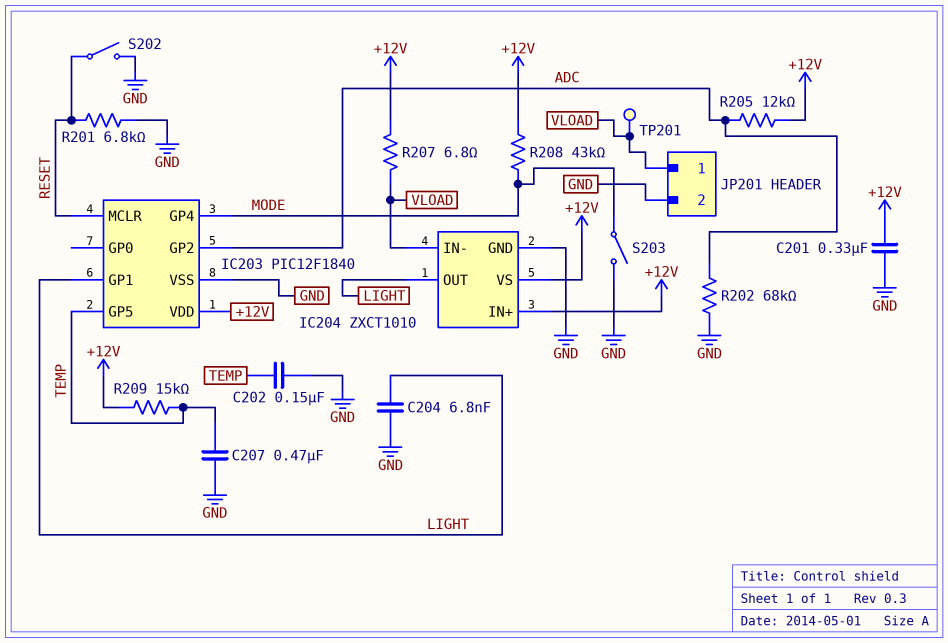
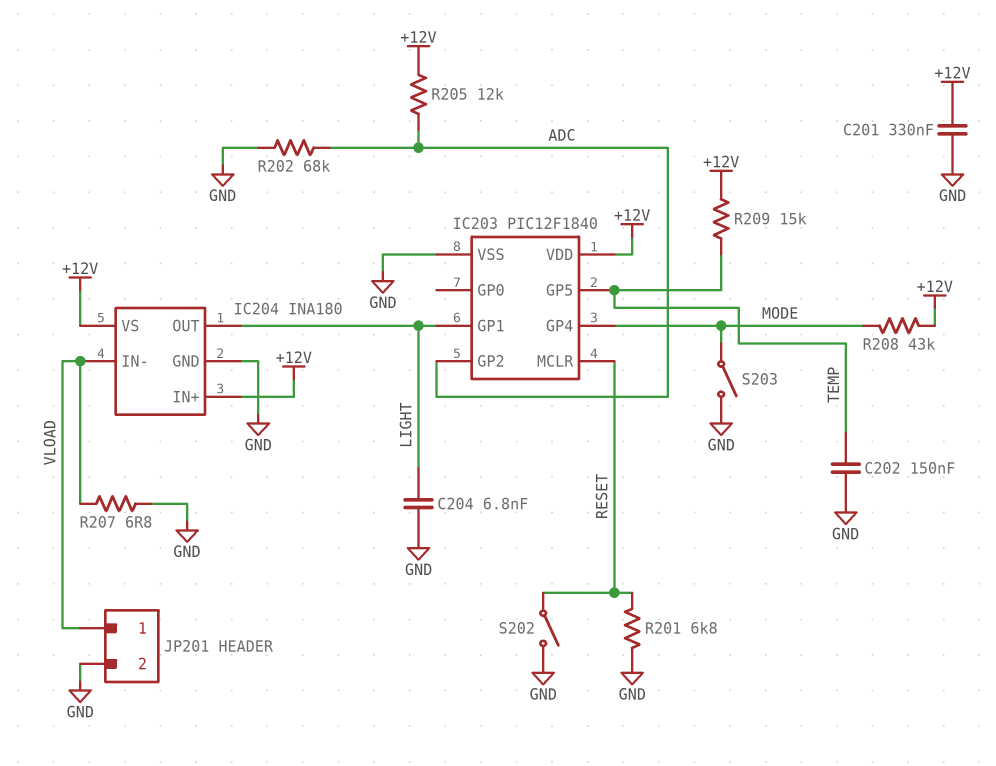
C207: 470nF (GND, TEMP) -> none
IC204: ZXCT1010 -> INA180
R207: 6.8 (+12V, VLOAD) -> 6.8 (GND, VLOAD)
TP201: test point (VLOAD) -> none

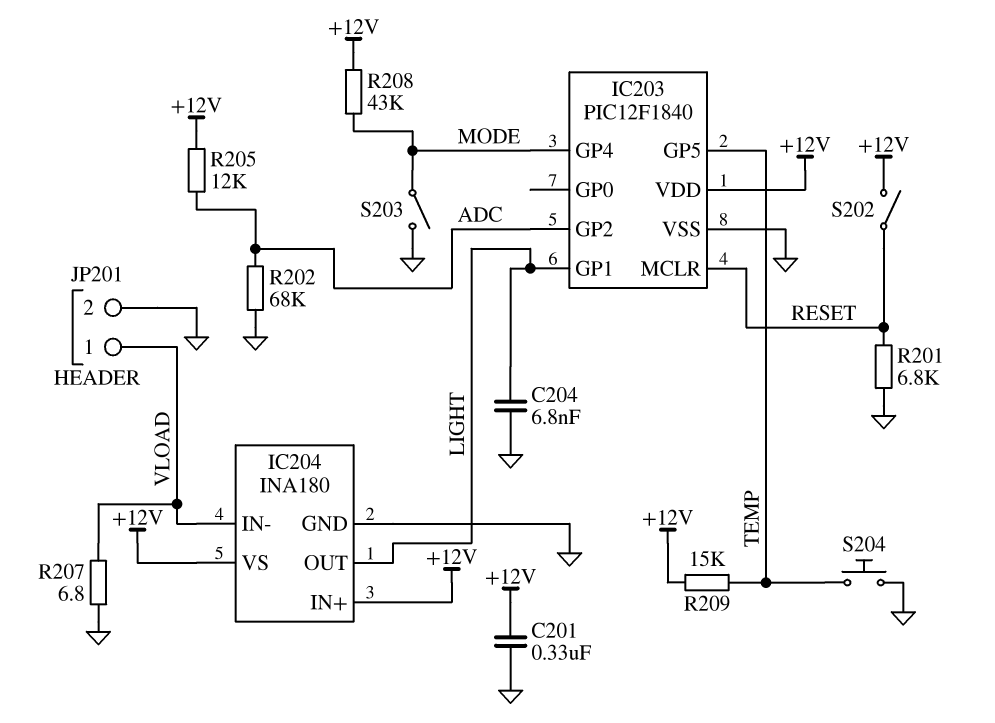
C202: 150nF (GND, TEMP) -> none
S202: switch (GND, RESET) -> switch (+12V, RESET)
S204: none -> button (GND, TEMP)

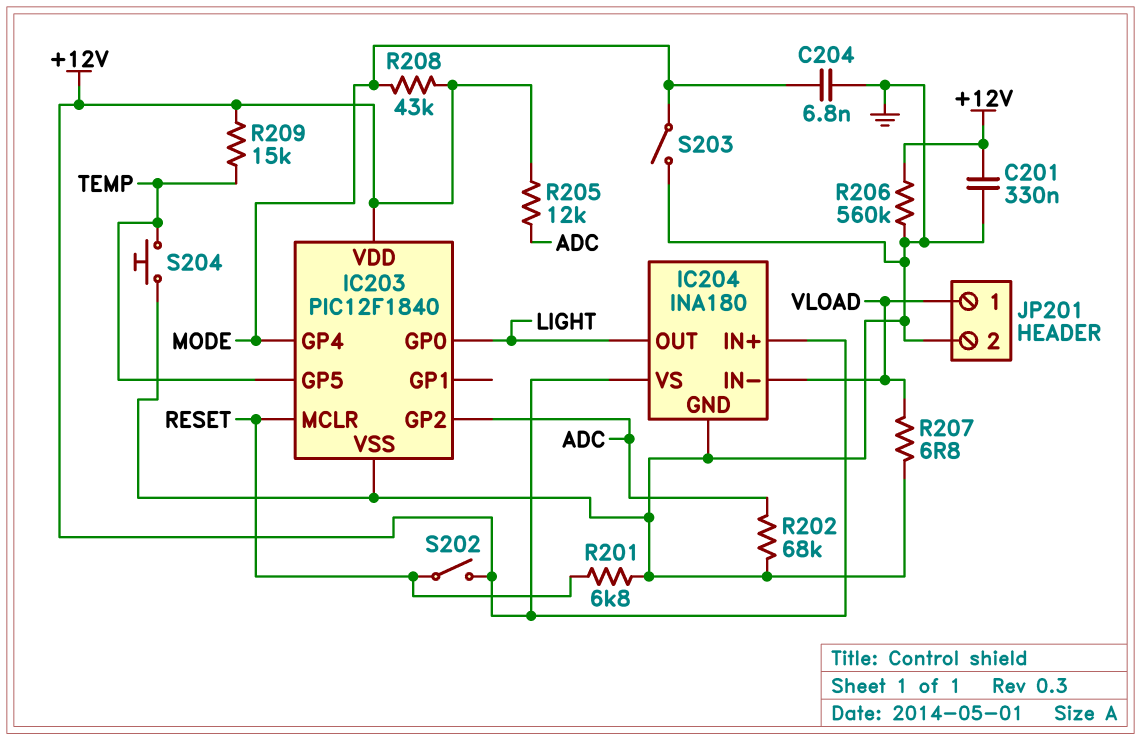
C204: 6.8nF (GND, LIGHT) -> 6.8nF (GND, MODE)
IC203 pin GP0: none -> LIGHT
IC203 pin GP1: LIGHT -> none
R206: none -> 560k (+12V, GND)

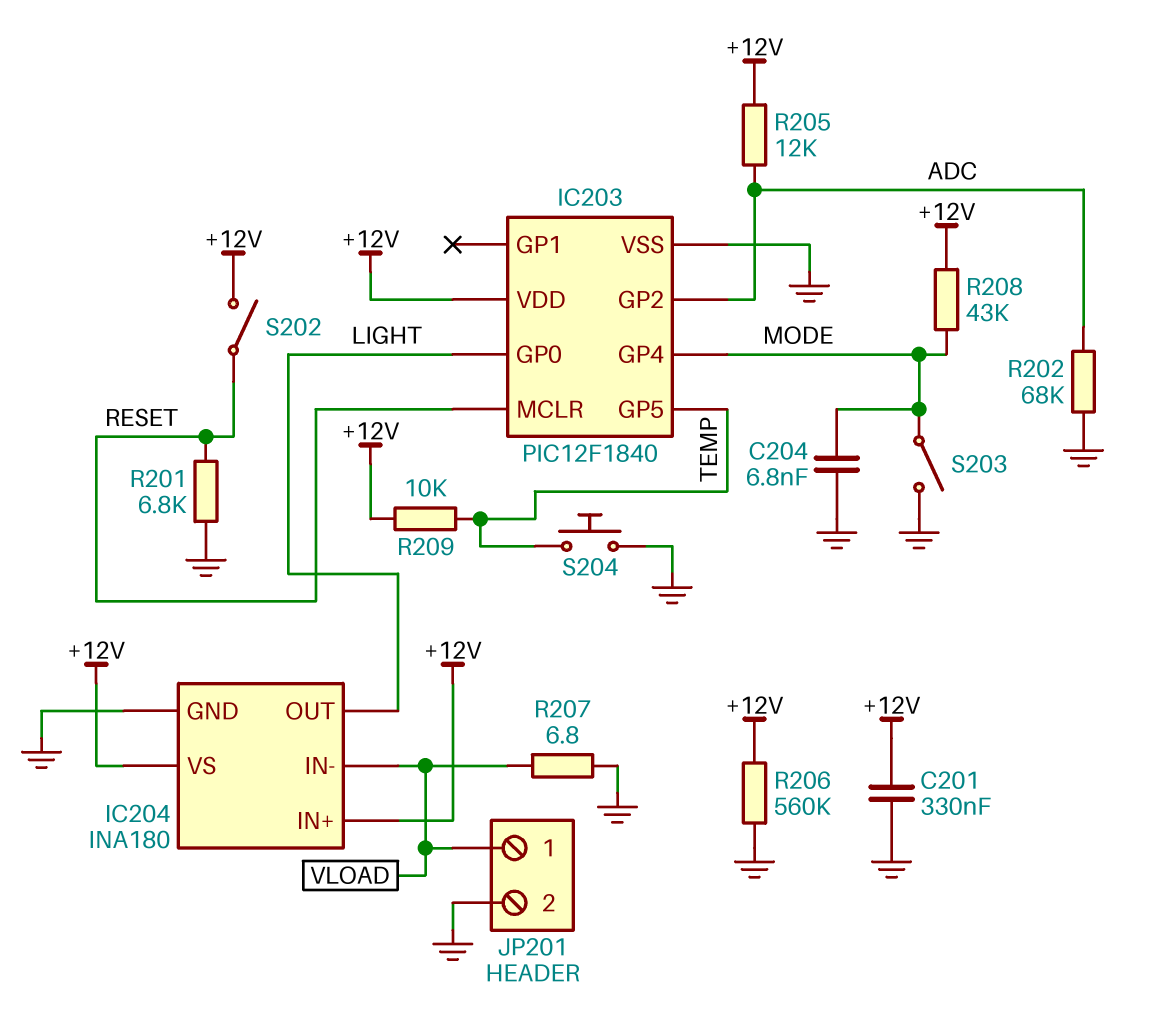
R209: 15k (+12V, TEMP) -> 10k (+12V, TEMP)

